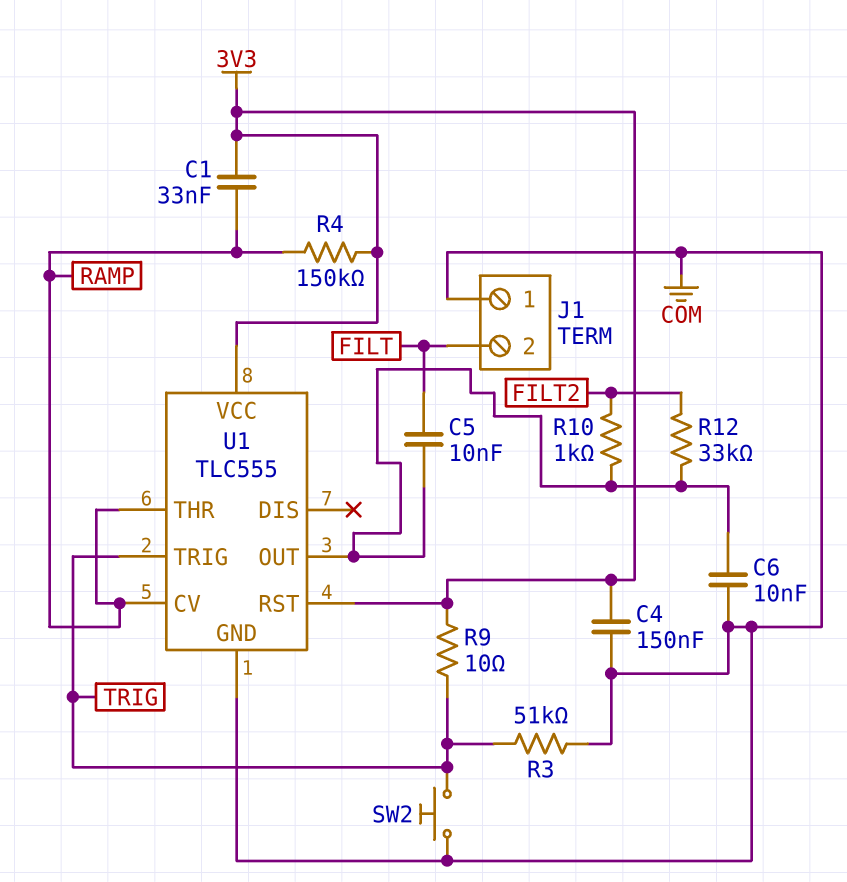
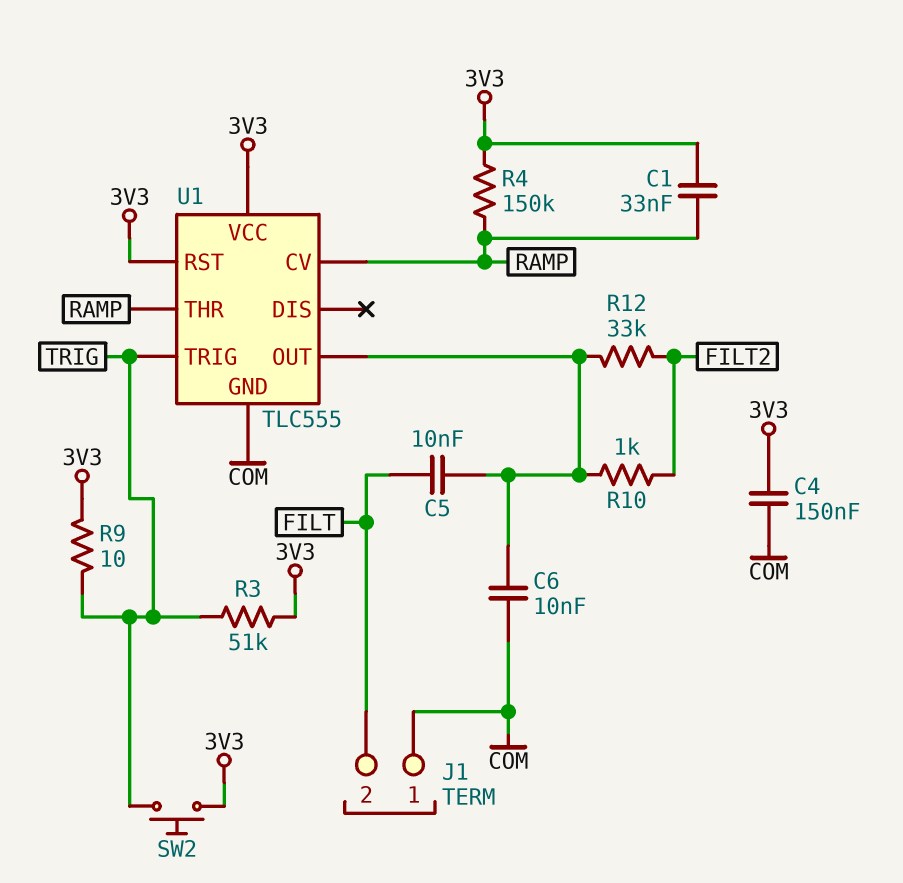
R3: 51k (COM, TRIG) -> 51k (3V3, TRIG)
SW2: button (COM, TRIG) -> button (3V3, TRIG)

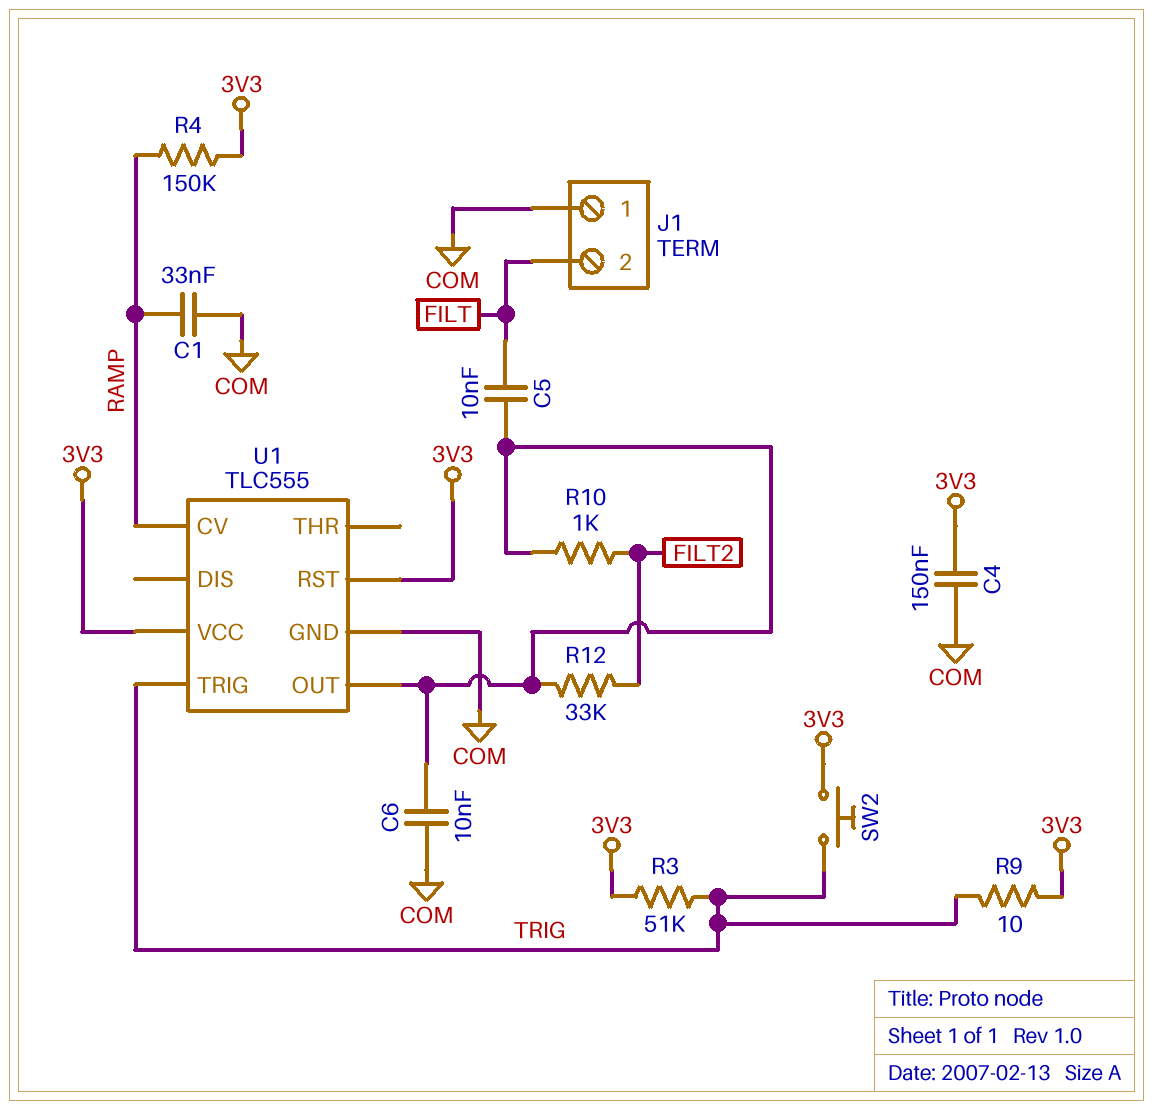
C1: 33nF (3V3, RAMP) -> 33nF (COM, RAMP)
U1 pin THR: RAMP -> none

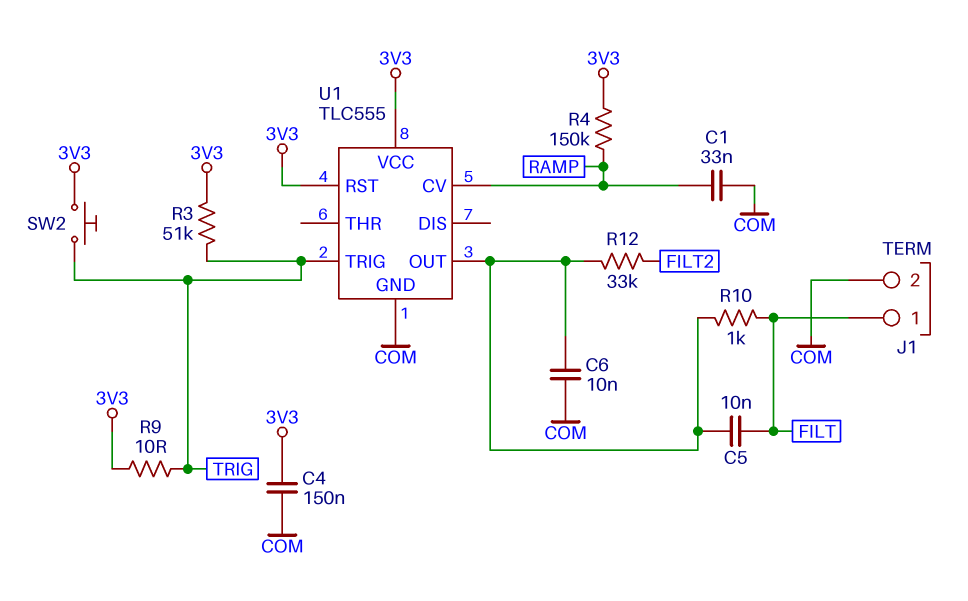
J1 pin 1: COM -> FILT
J1 pin 2: FILT -> COM
R10: 1k (FILT2, U1/OUT) -> 1k (FILT, U1/OUT)

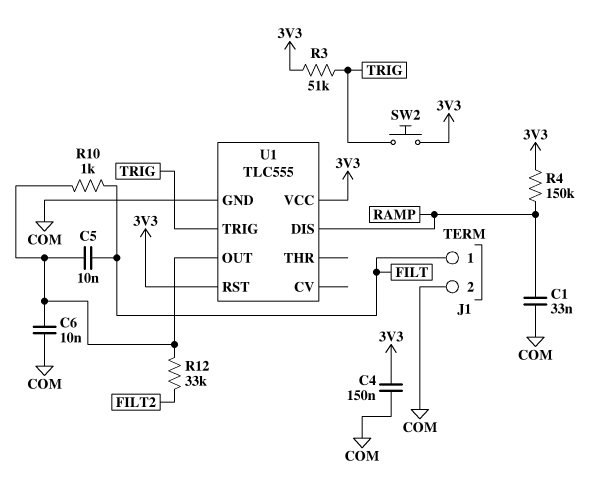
R9: 10 (3V3, TRIG) -> none
U1 pin CV: RAMP -> none
U1 pin DIS: none -> RAMP

